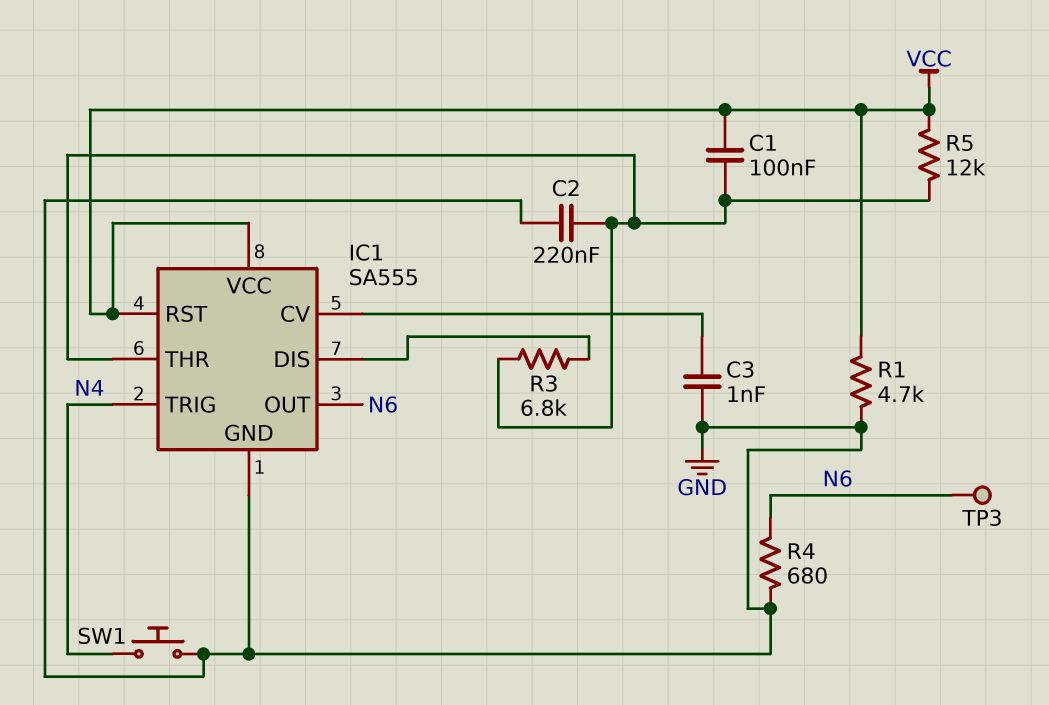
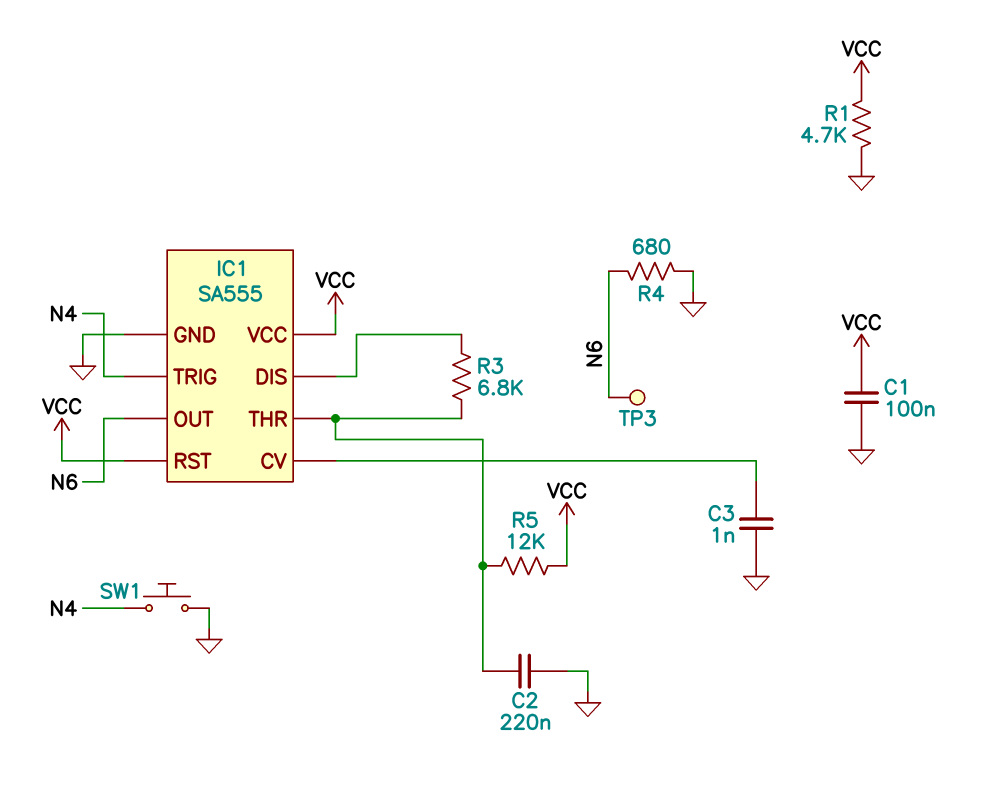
C1: 100nF (IC1/THR, VCC) -> 100nF (GND, VCC)

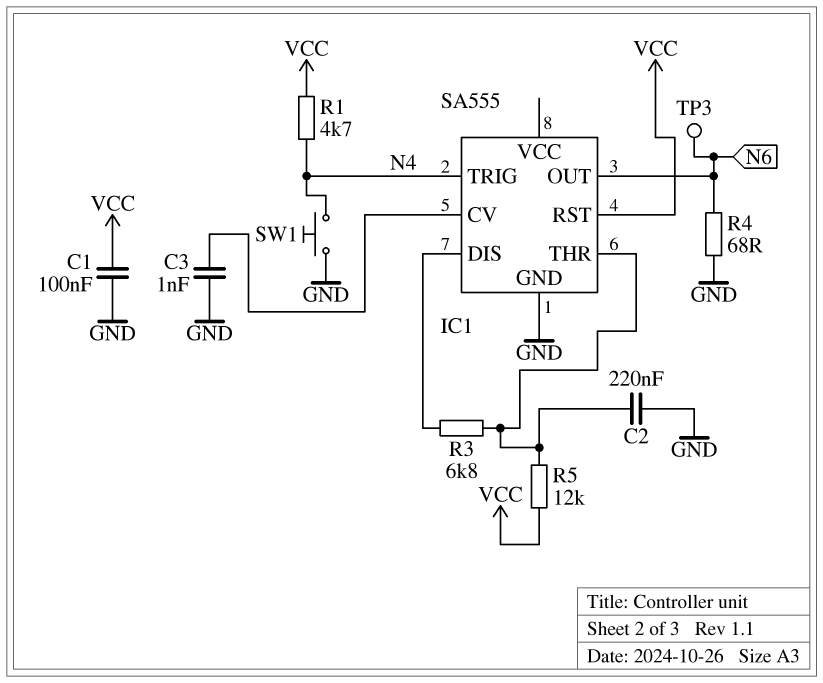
IC1 pin VCC: VCC -> none
R1: 4.7k (GND, VCC) -> 4.7k (N4, VCC)
R4: 680 (GND, N6) -> 68 (GND, N6)

